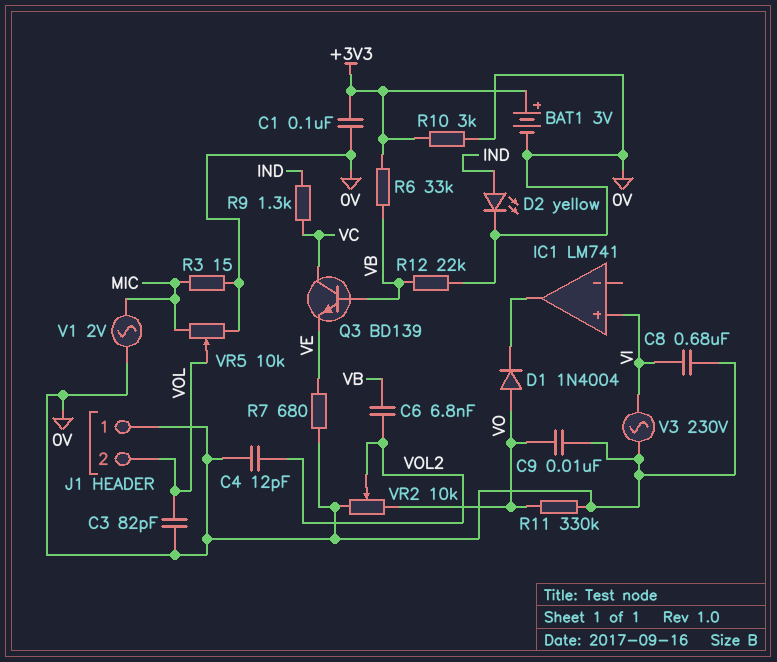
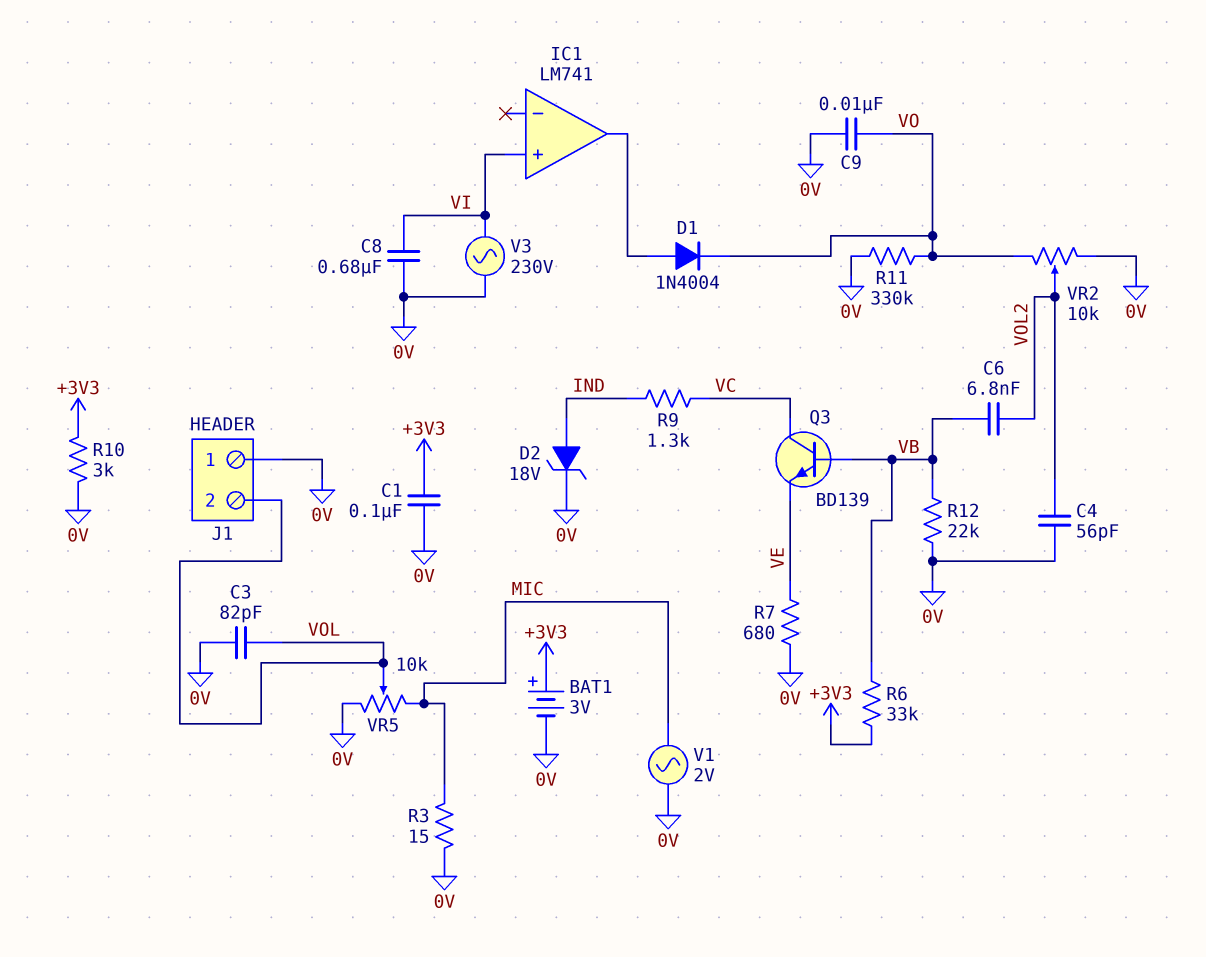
C4: 12pF (0V, VOL2) -> 56pF (0V, VOL2)
D1: diode 1N4004 (A VO, K IC1/out) -> diode 1N4004 (A IC1/out, K VO)
D2: LED yellow (A IND, K 0V) -> zener 18V (A IND, K 0V)

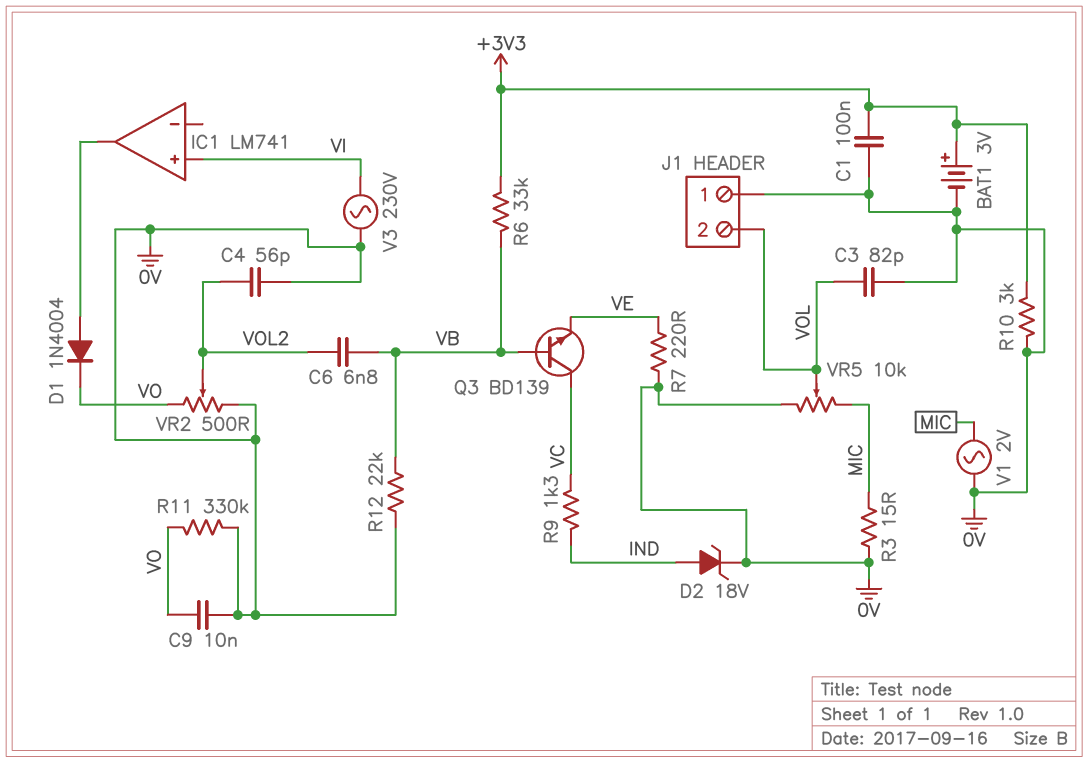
C8: 680nF (0V, VI) -> none
R7: 680 (0V, VE) -> 220 (0V, VE)
VR2: 10k (0V, VO, wiper VOL2) -> 500 (0V, VO, wiper VOL2)

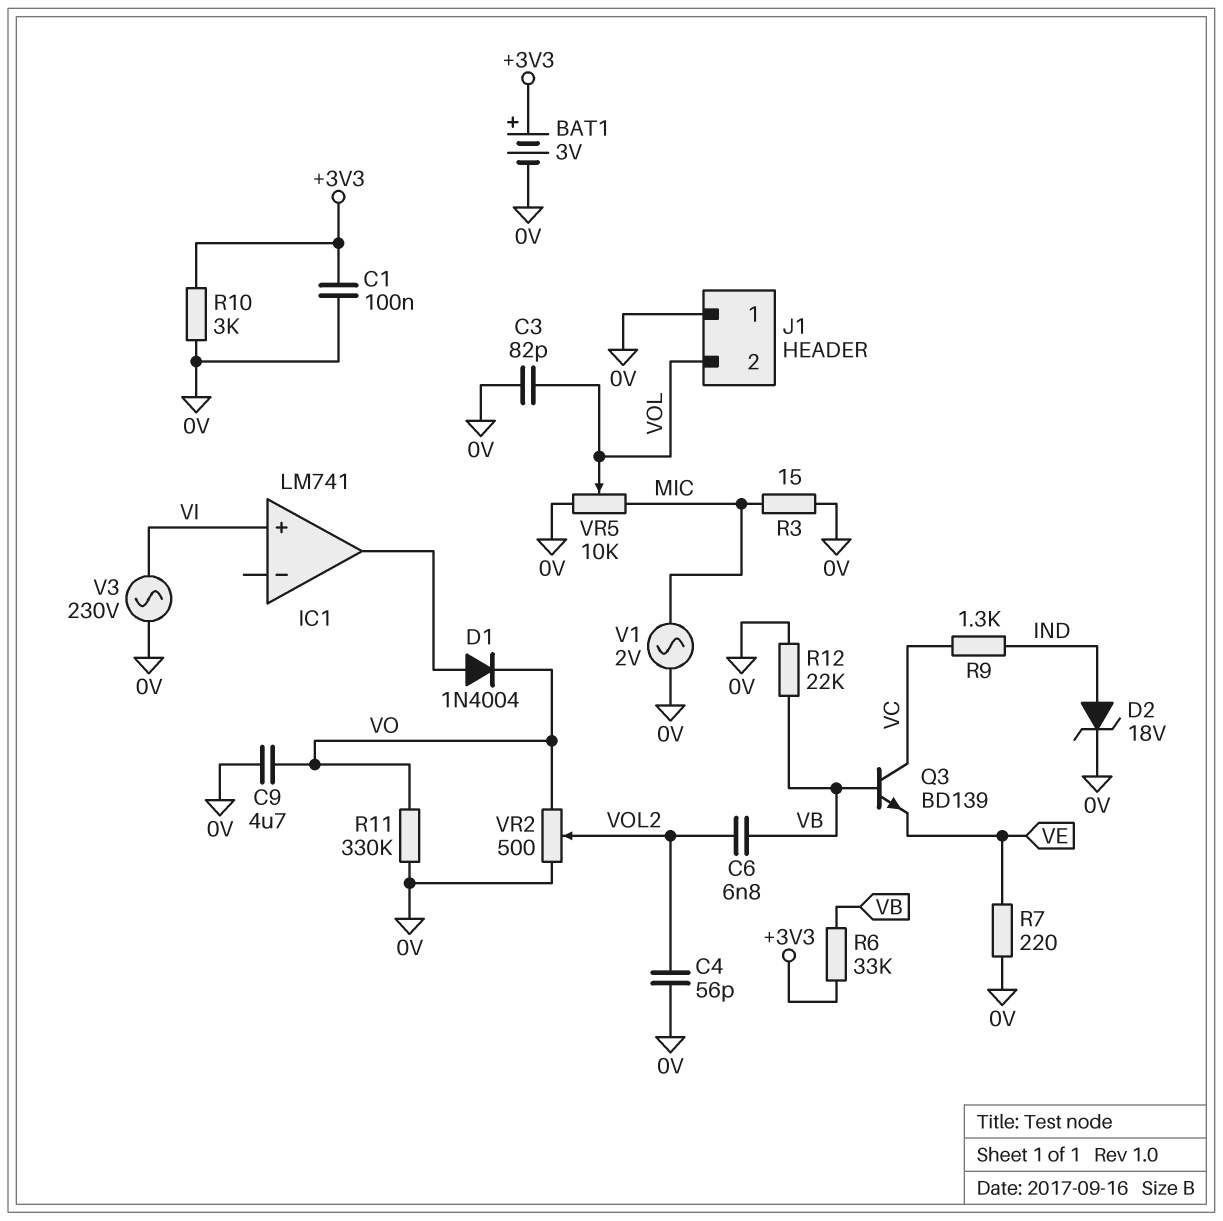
C9: 10nF (0V, VO) -> 4.7uF (0V, VO)

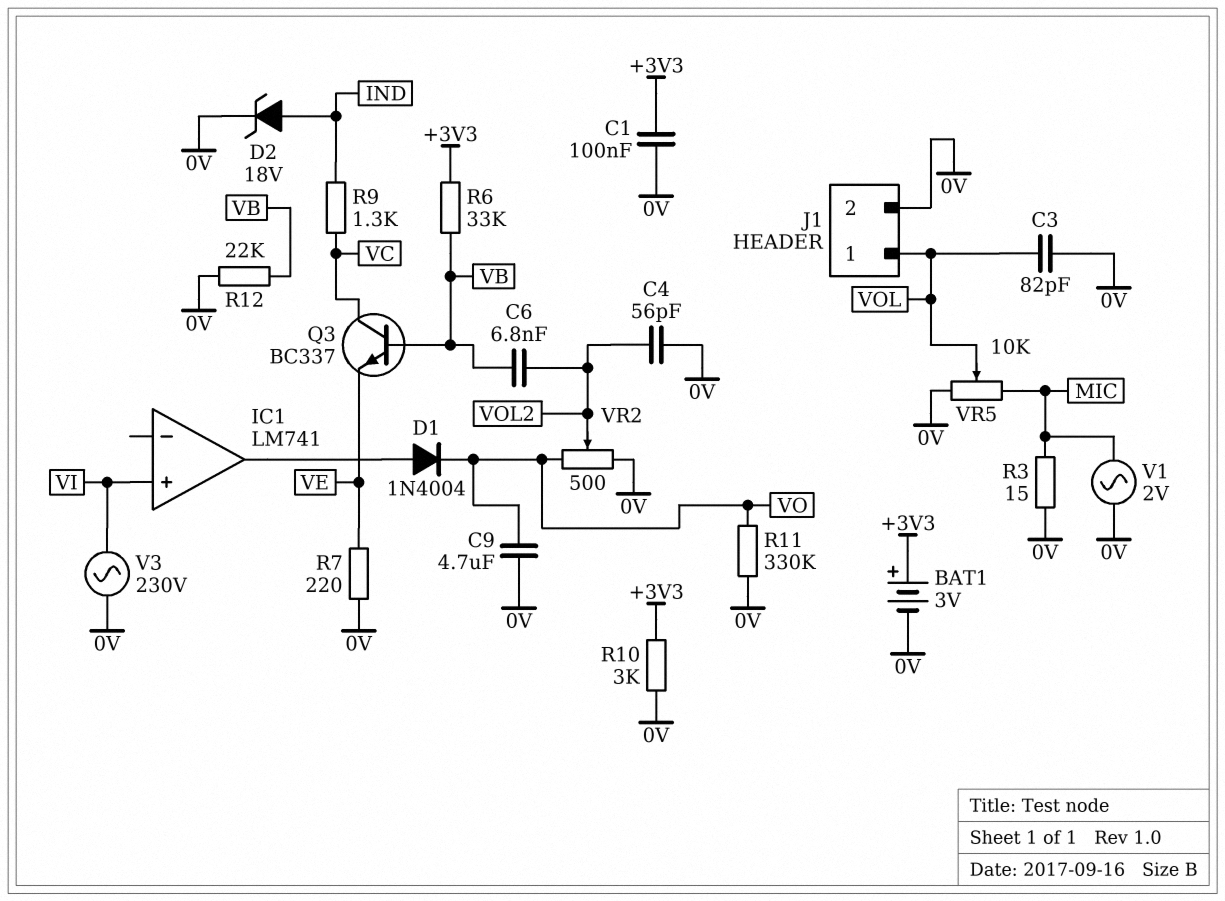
J1 pin 1: 0V -> VOL
J1 pin 2: VOL -> 0V
Q3: NPN BD139 (B VB, C VC, E VE) -> NPN BC337 (B VB, C VC, E VE)

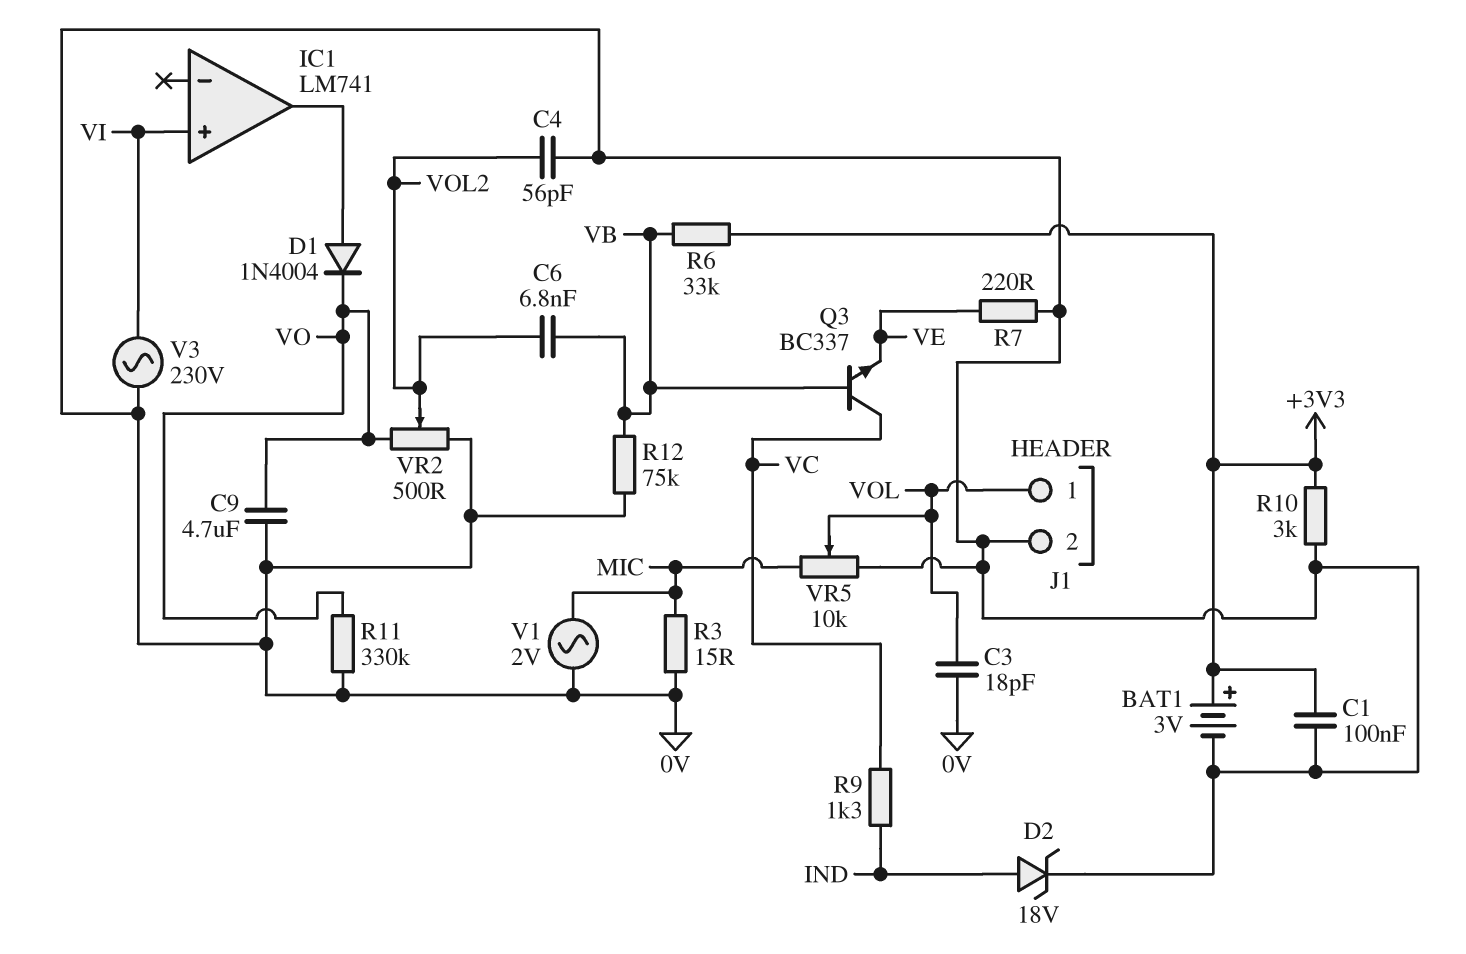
C3: 82pF (0V, VOL) -> 18pF (0V, VOL)
R12: 22k (0V, VB) -> 75k (0V, VB)

